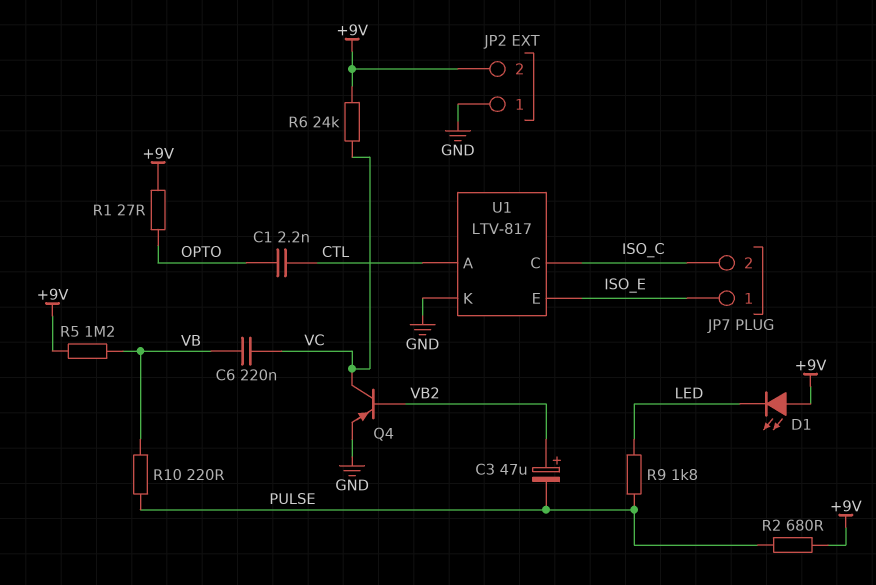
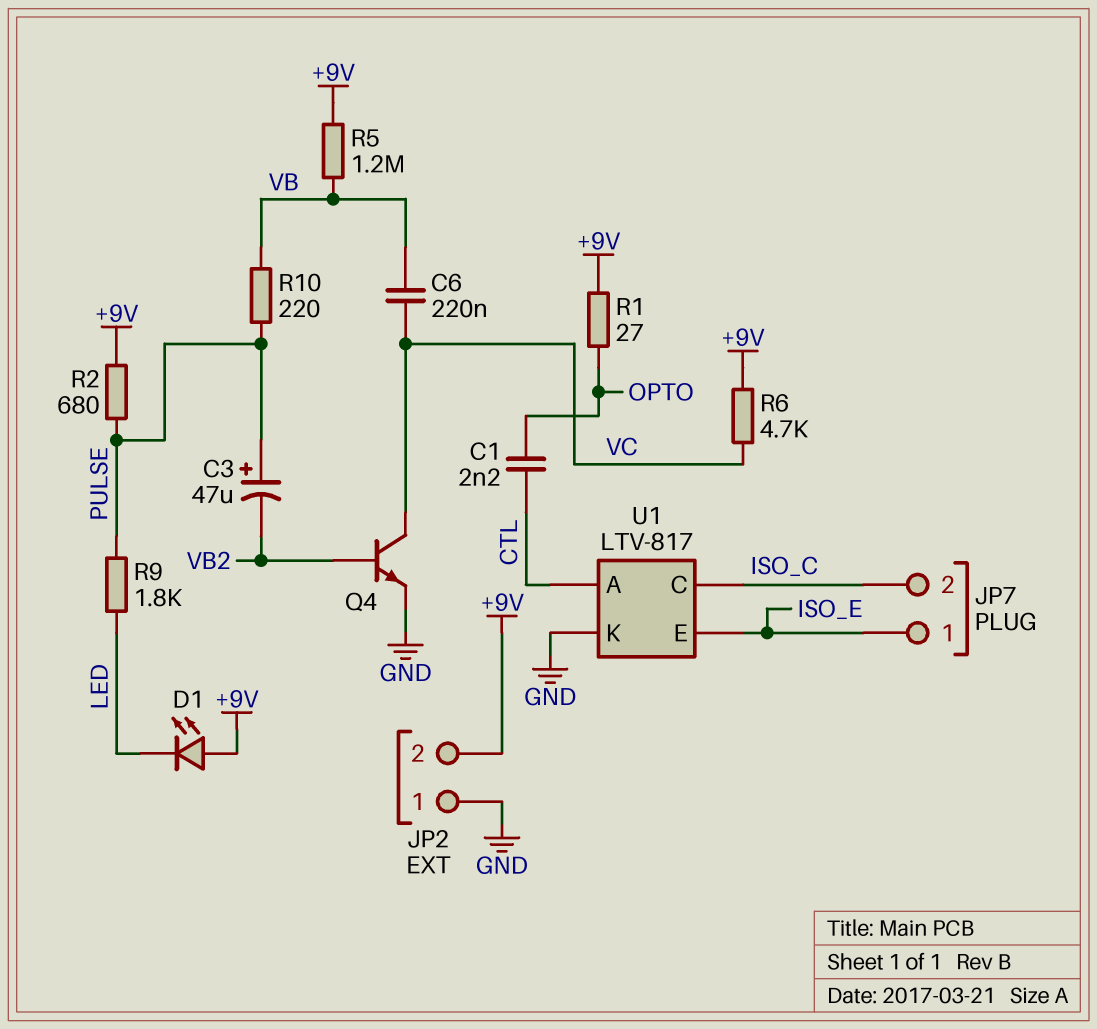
C3: 47uF (plus VB2, minus PULSE) -> 47uF (plus PULSE, minus VB2)
Q4: PNP (B VB2, C VC, E GND) -> NPN (B VB2, C VC, E GND)
R6: 24k (+9V, VC) -> 4.7k (+9V, VC)

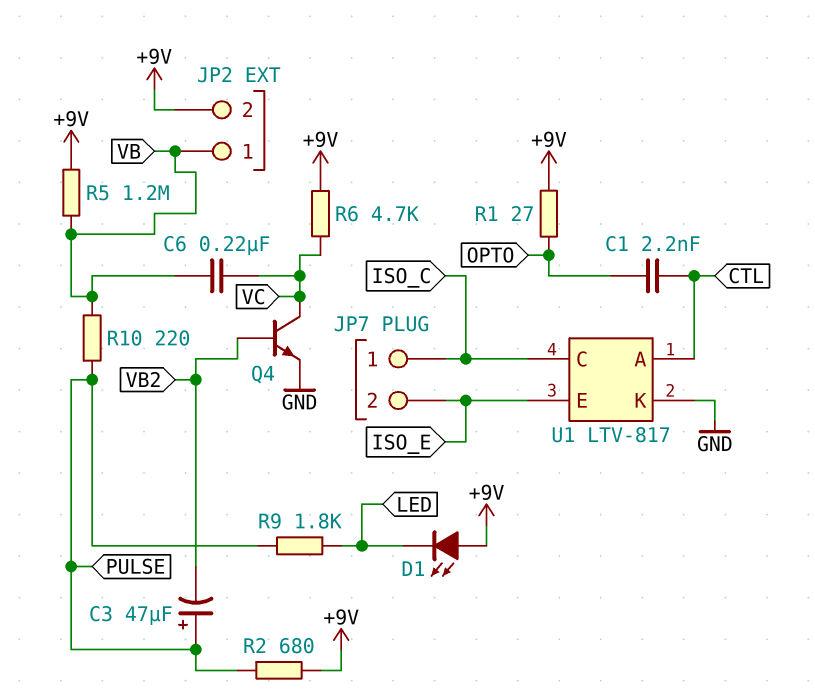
JP2 pin 1: GND -> VB
JP7 pin 1: ISO_E -> ISO_C
JP7 pin 2: ISO_C -> ISO_E

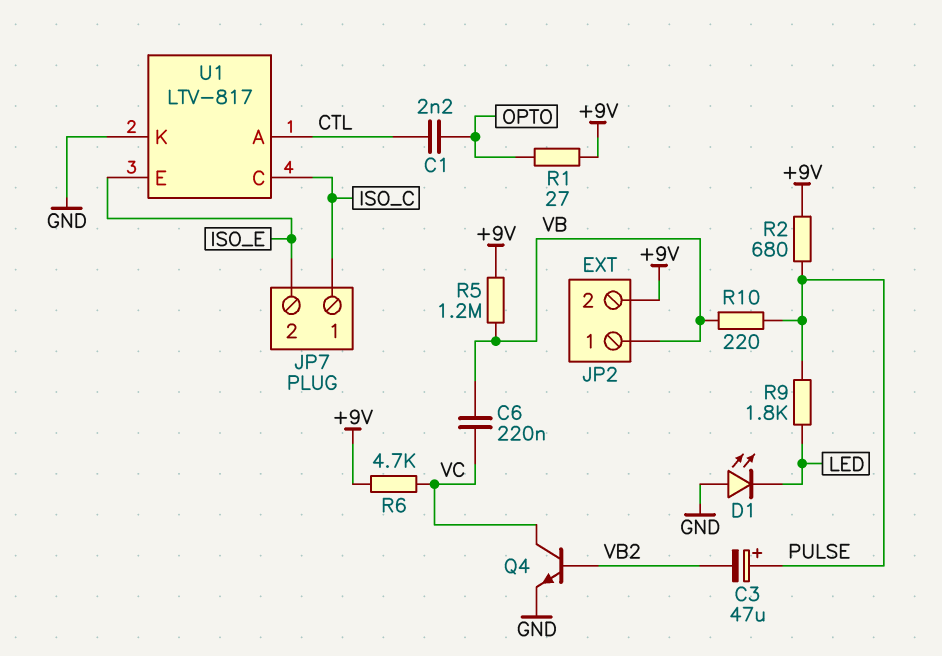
D1: LED (A +9V, K LED) -> LED (A GND, K LED)

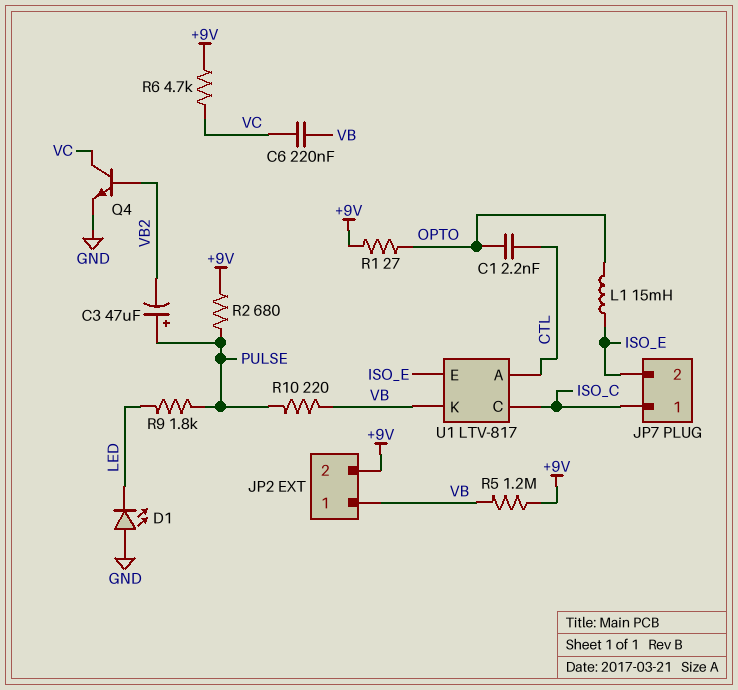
L1: none -> 15mH (ISO_E, OPTO)
U1 pin K: GND -> VB

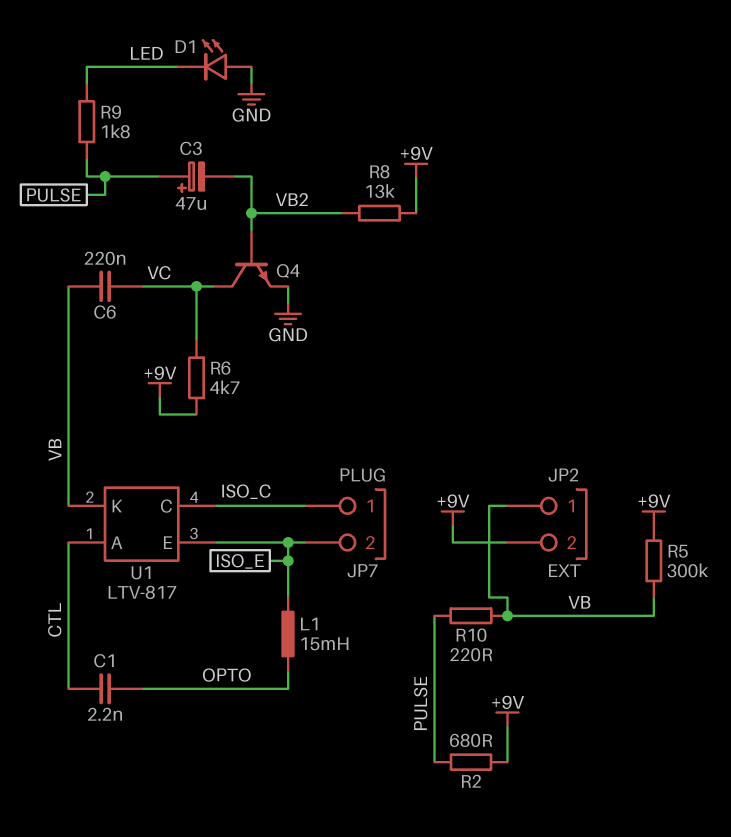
R1: 27 (+9V, OPTO) -> none
R5: 1.2M (+9V, VB) -> 300k (+9V, VB)
R8: none -> 13k (+9V, VB2)

